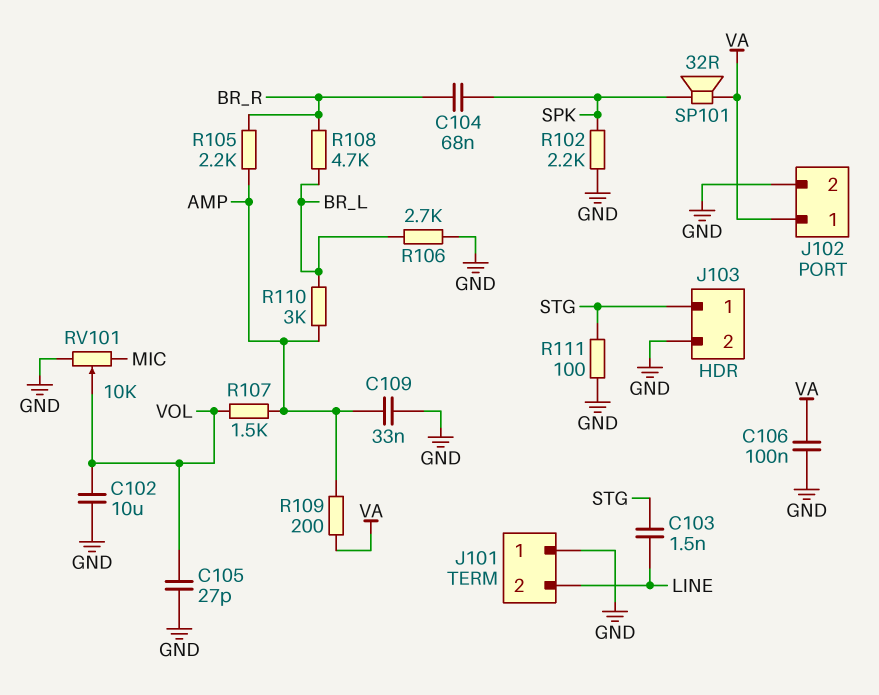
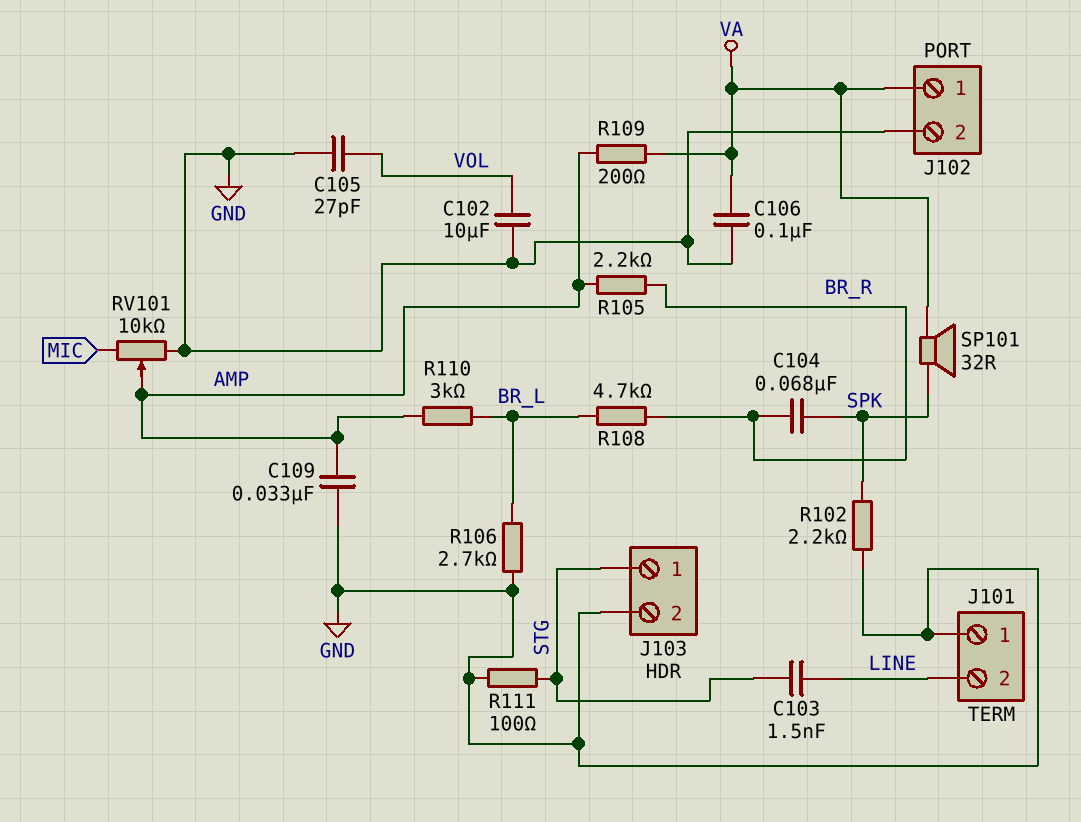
R107: 1.5k (AMP, VOL) -> none
RV101: 10k (GND, MIC, wiper VOL) -> 10k (GND, MIC, wiper AMP)

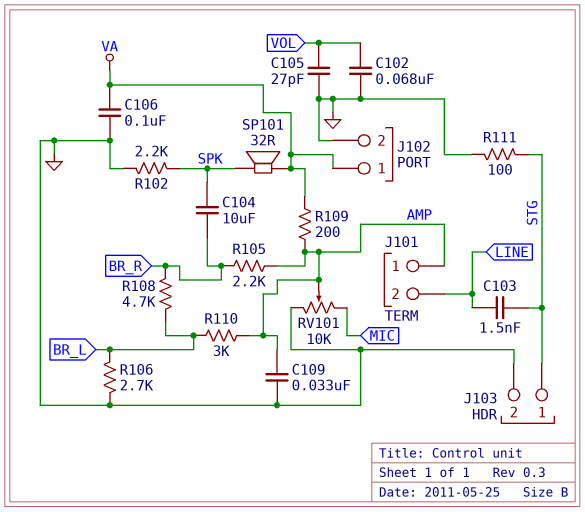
C102: 10uF (GND, VOL) -> 68nF (GND, VOL)
C104: 68nF (BR_R, SPK) -> 10uF (BR_R, SPK)
J101 pin 1: GND -> AMP

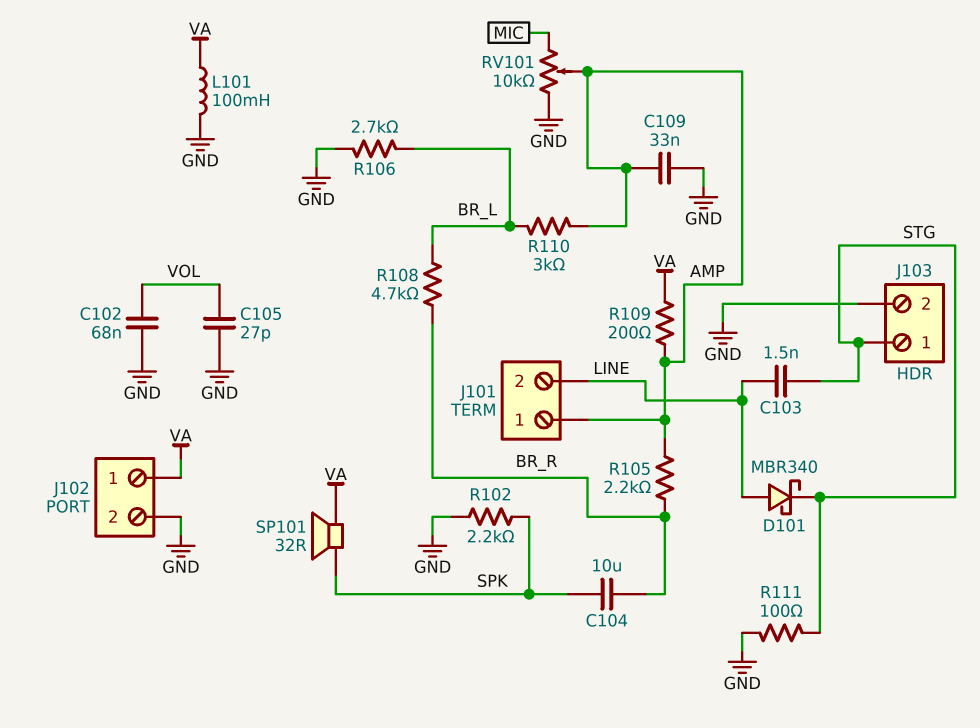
C106: 100nF (GND, VA) -> none
D101: none -> schottky MBR340 (A LINE, K STG)
L101: none -> 100mH (GND, VA)

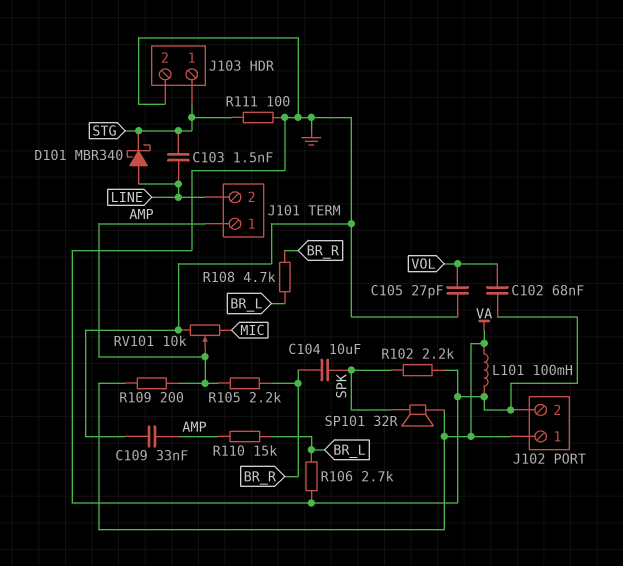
R110: 3k (AMP, BR_L) -> 15k (AMP, BR_L)

